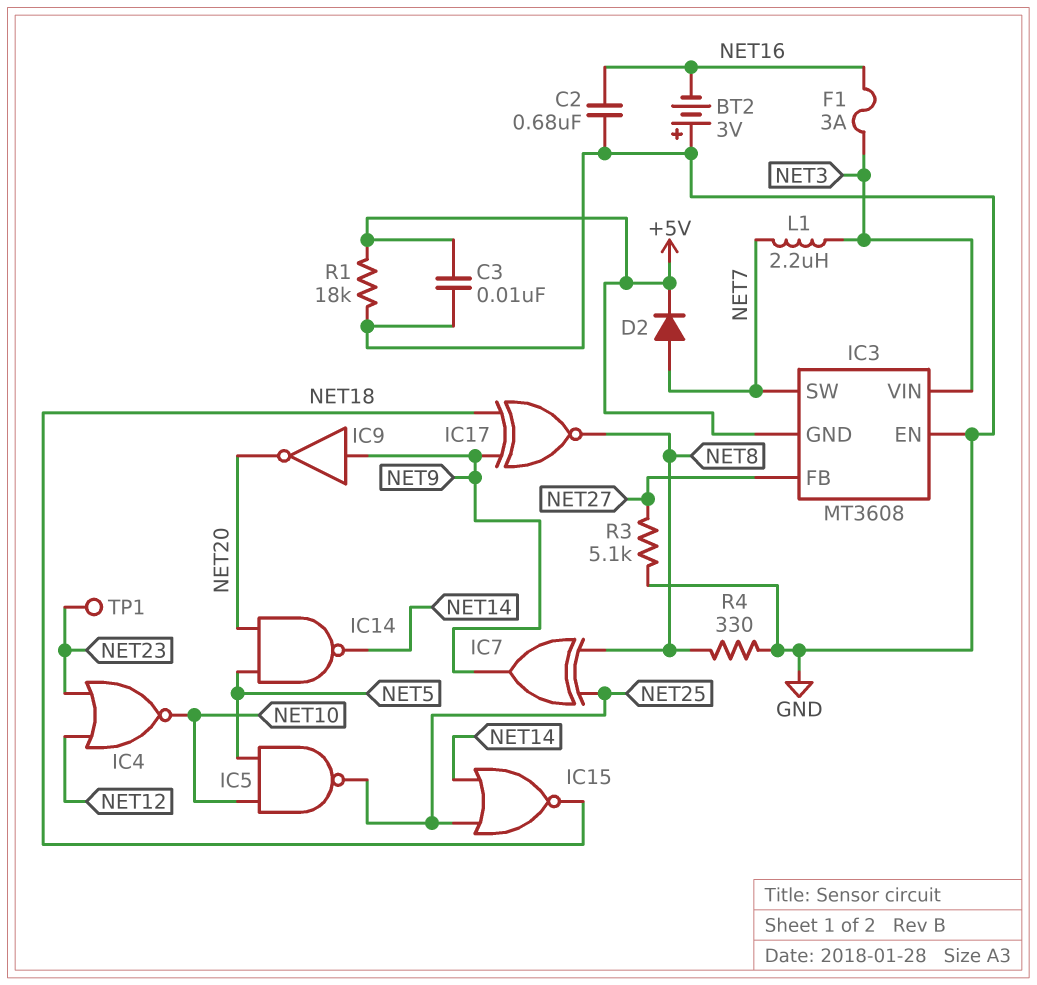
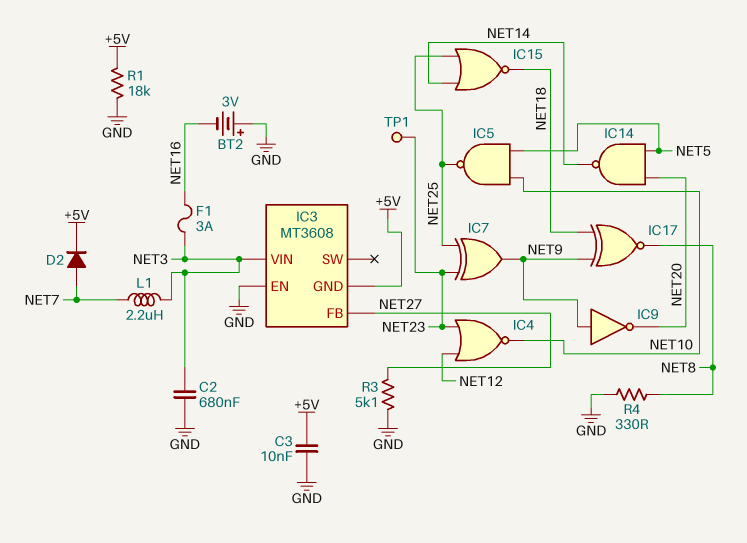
C2: 680nF (GND, NET16) -> 680nF (GND, NET3)
IC3 pin SW: NET7 -> none
IC7: XOR (in NET8, in NET25, out NET9) -> XOR (in NET23, in NET25, out NET9)

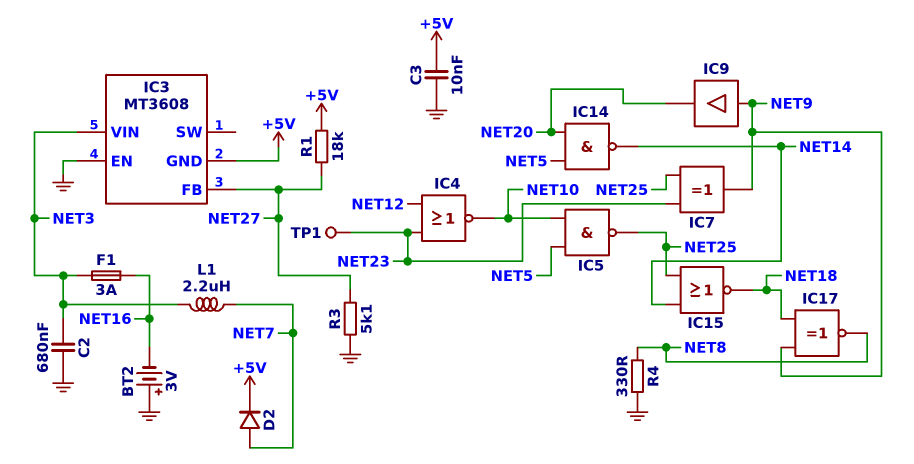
IC9: NOT (in NET9, out NET20) -> buffer (in NET9, out NET20)
R1: 18k (+5V, GND) -> 18k (+5V, NET27)

